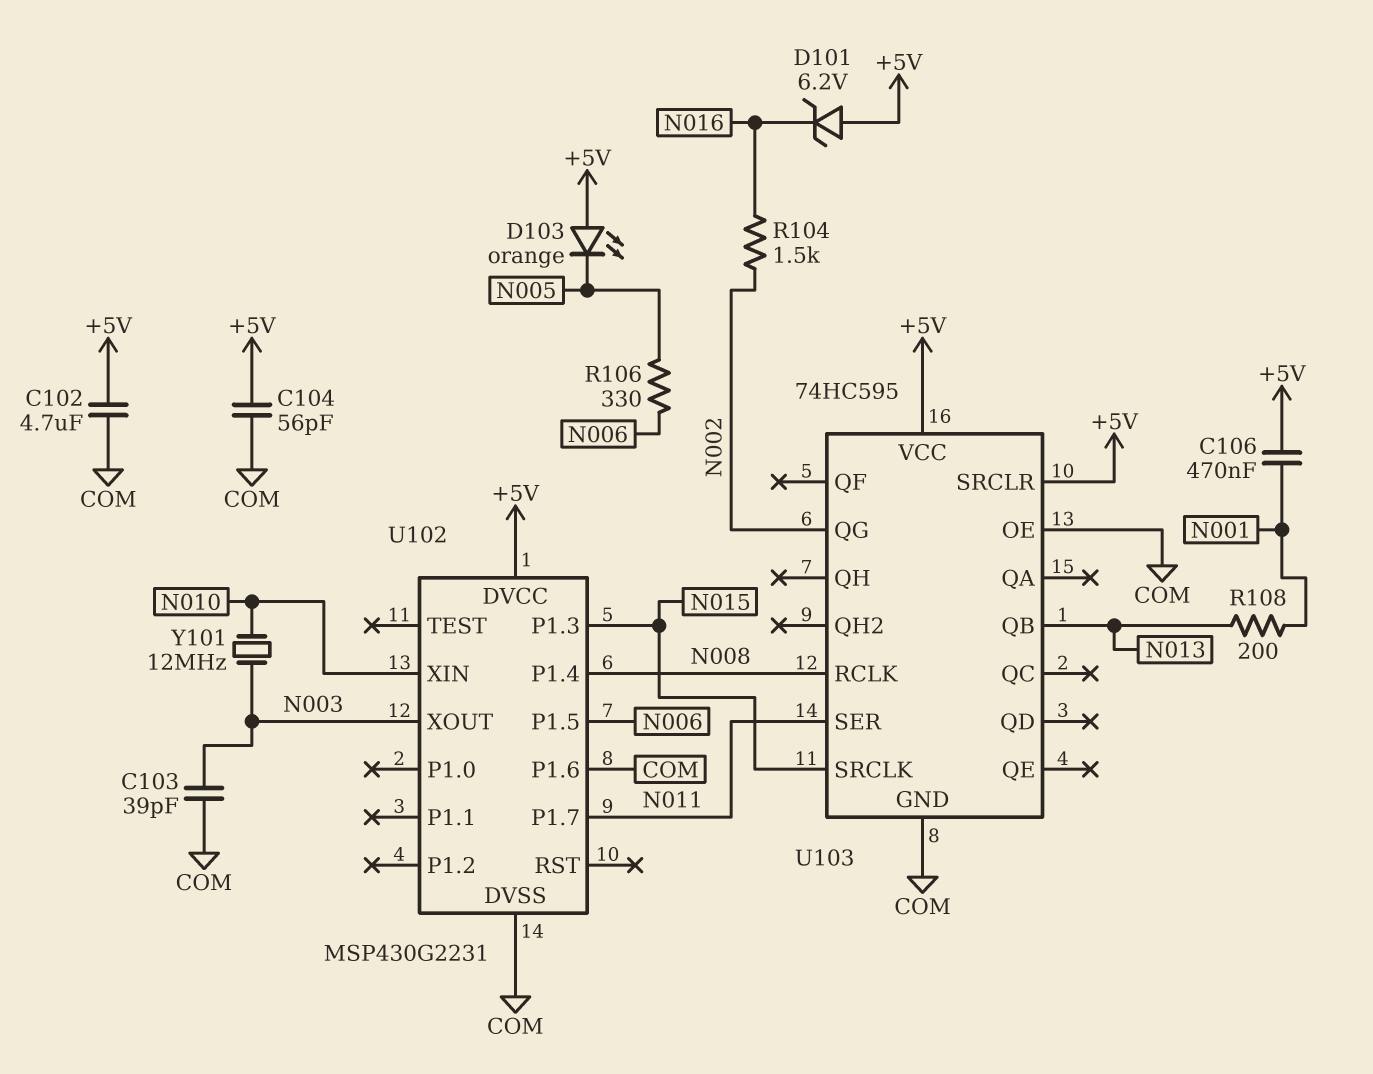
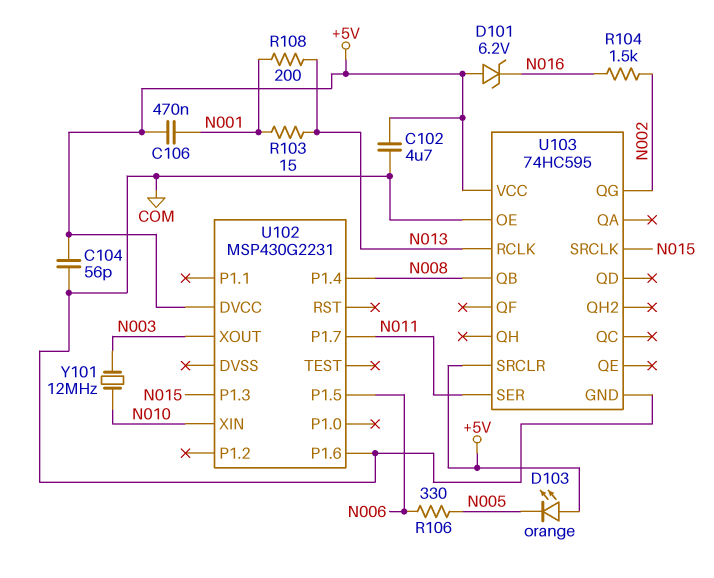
C103: 39pF (COM, N003) -> none
R103: none -> 15 (N001, N013)
U102 pin DVSS: COM -> none
U103 pin QB: N013 -> N008
U103 pin RCLK: N008 -> N013

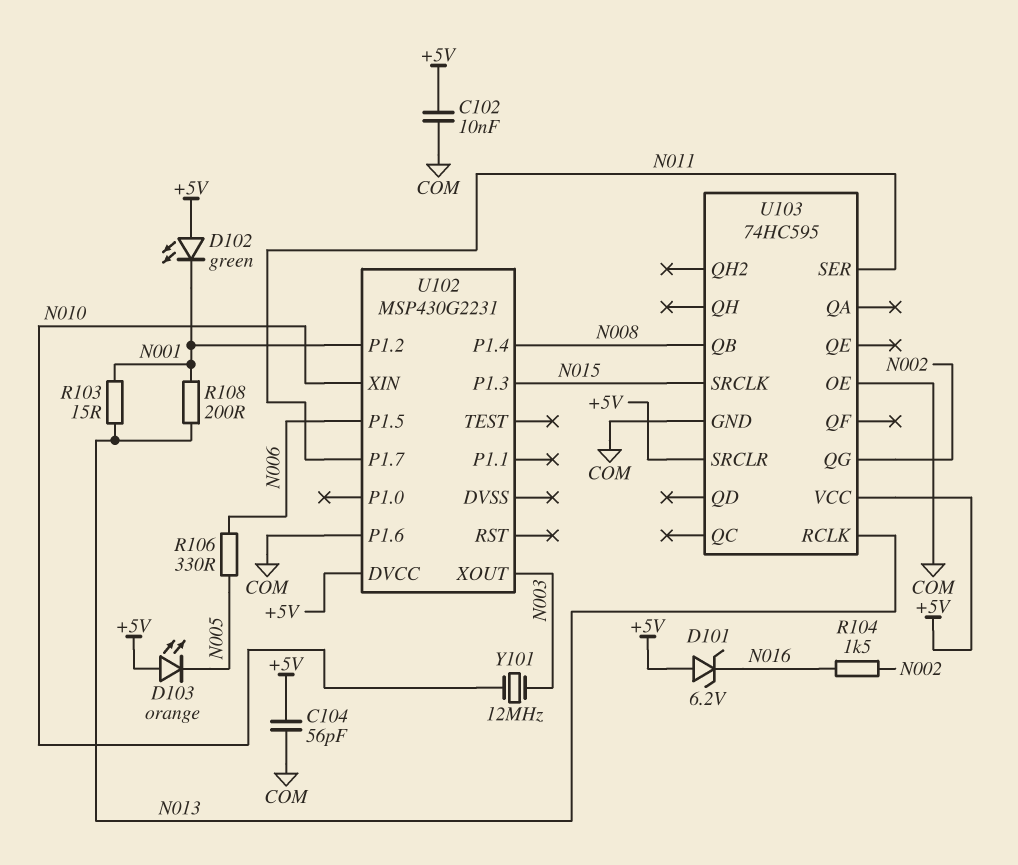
C102: 4.7uF (+5V, COM) -> 10nF (+5V, COM)
C106: 470nF (+5V, N001) -> none
D102: none -> LED green (A +5V, K N001)
U102 pin P1.2: none -> N001

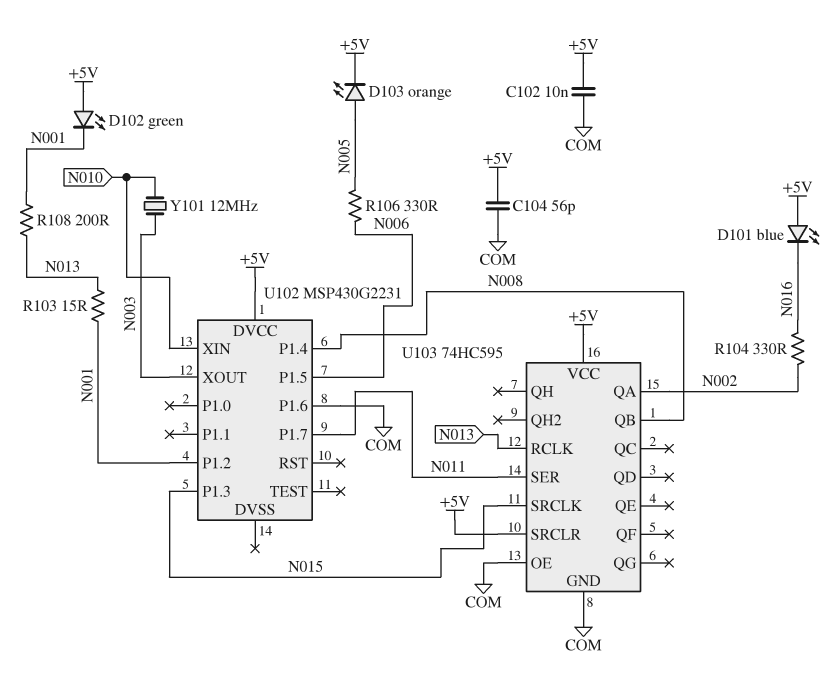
D101: zener 6.2V (A +5V, K N016) -> LED blue (A +5V, K N016)
D103: LED orange (A +5V, K N005) -> LED orange (A N005, K +5V)
R104: 1.5k (N002, N016) -> 330 (N002, N016)
U103 pin QA: none -> N002
U103 pin QG: N002 -> none

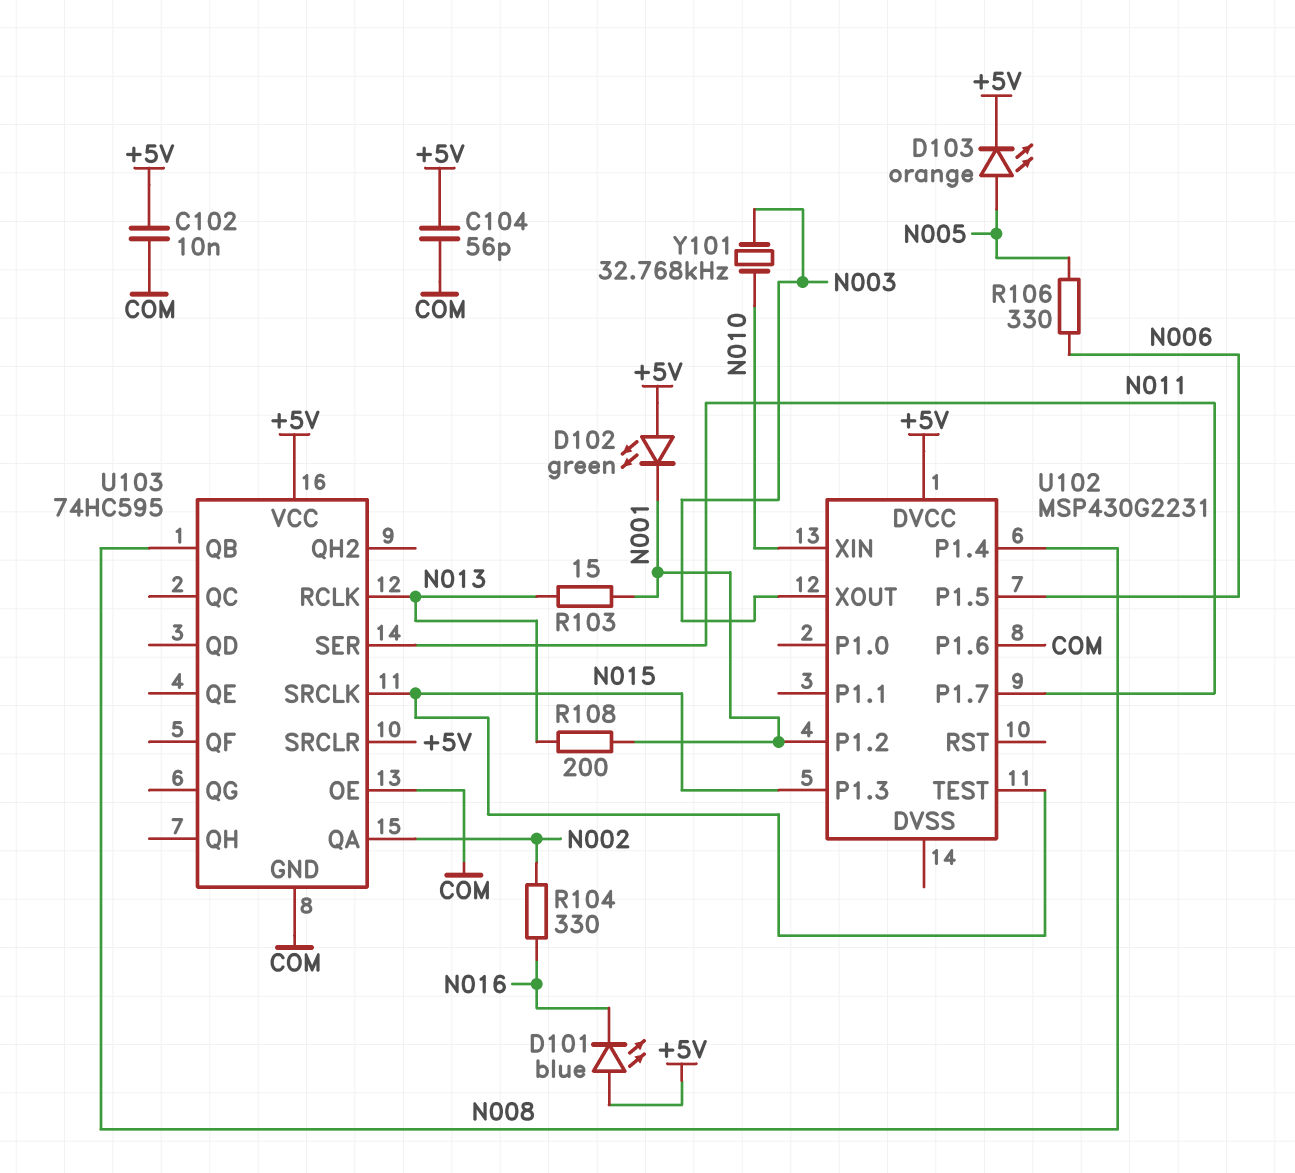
U102 pin TEST: none -> N015
Y101: 12MHz (N003, N010) -> 32.768kHz (N003, N010)

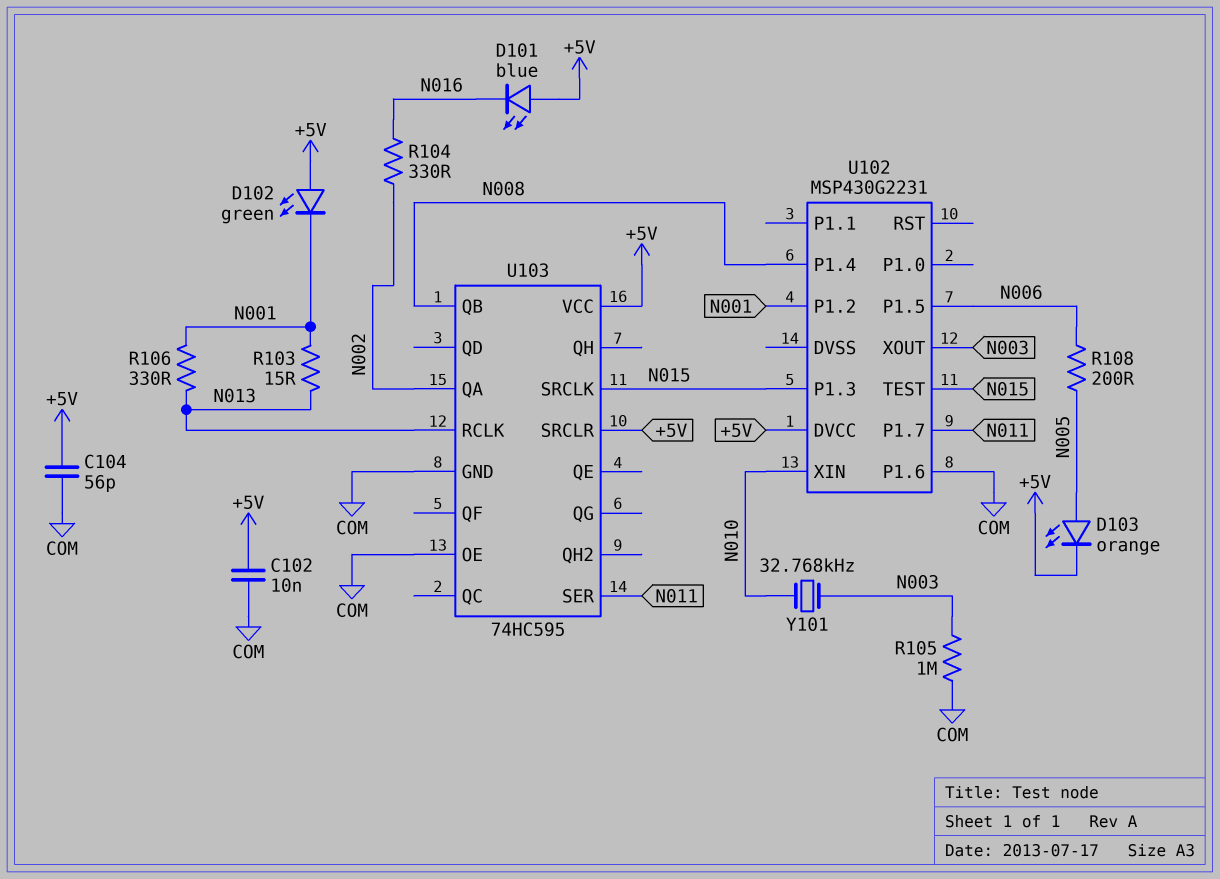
R105: none -> 1M (COM, N003)
R106: 330 (N005, N006) -> 330 (N001, N013)
R108: 200 (N001, N013) -> 200 (N005, N006)

